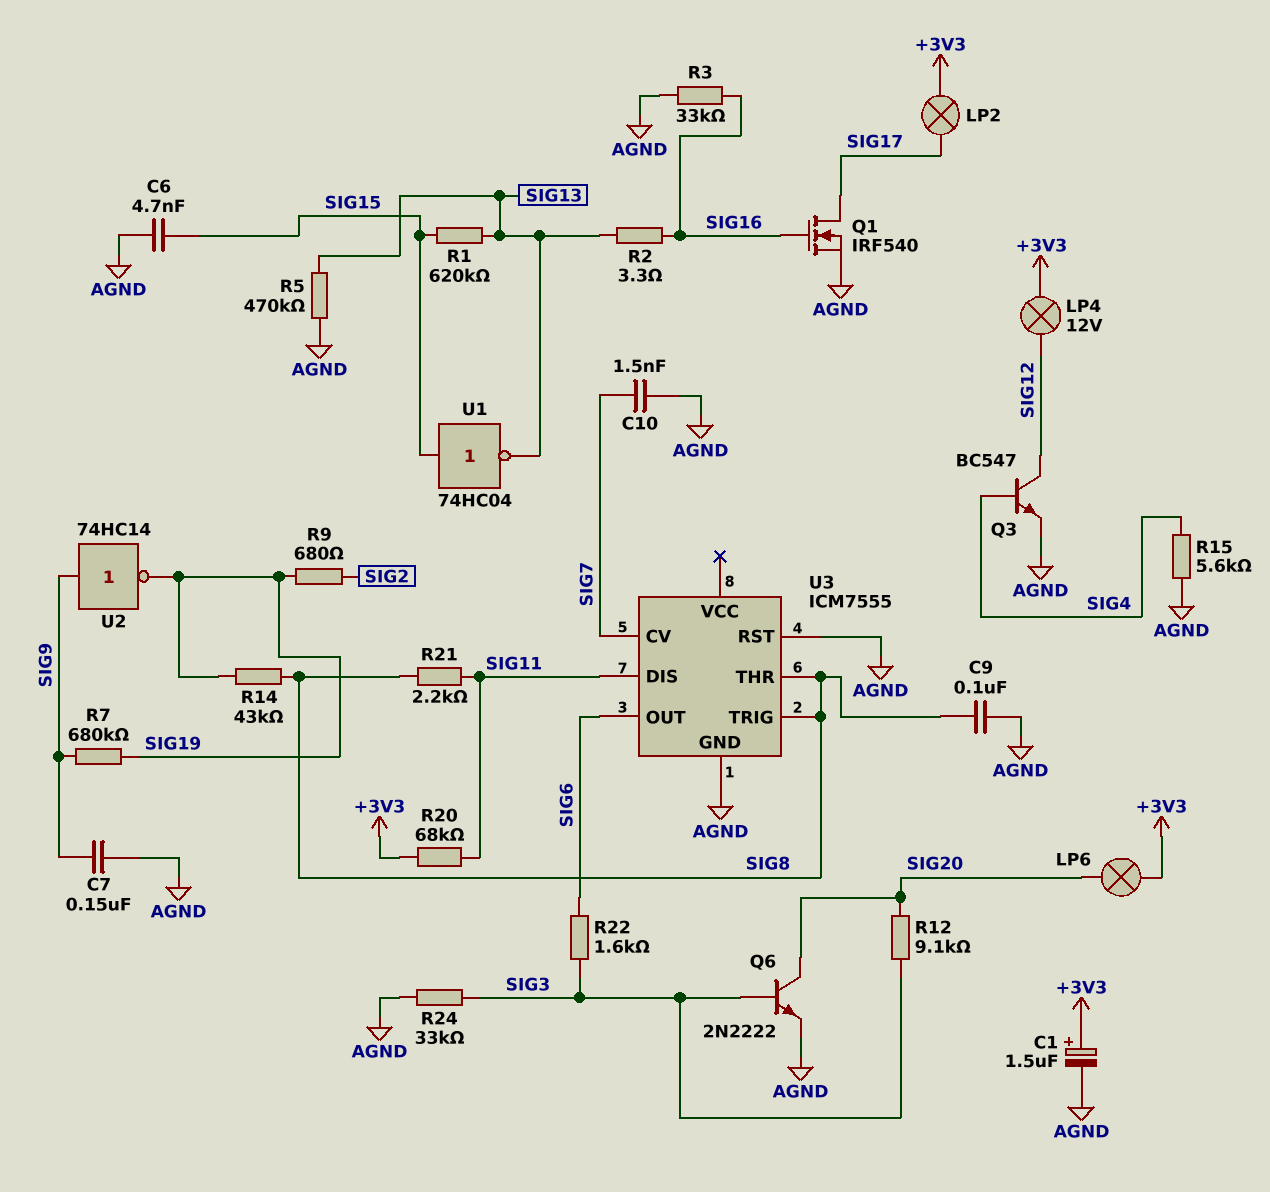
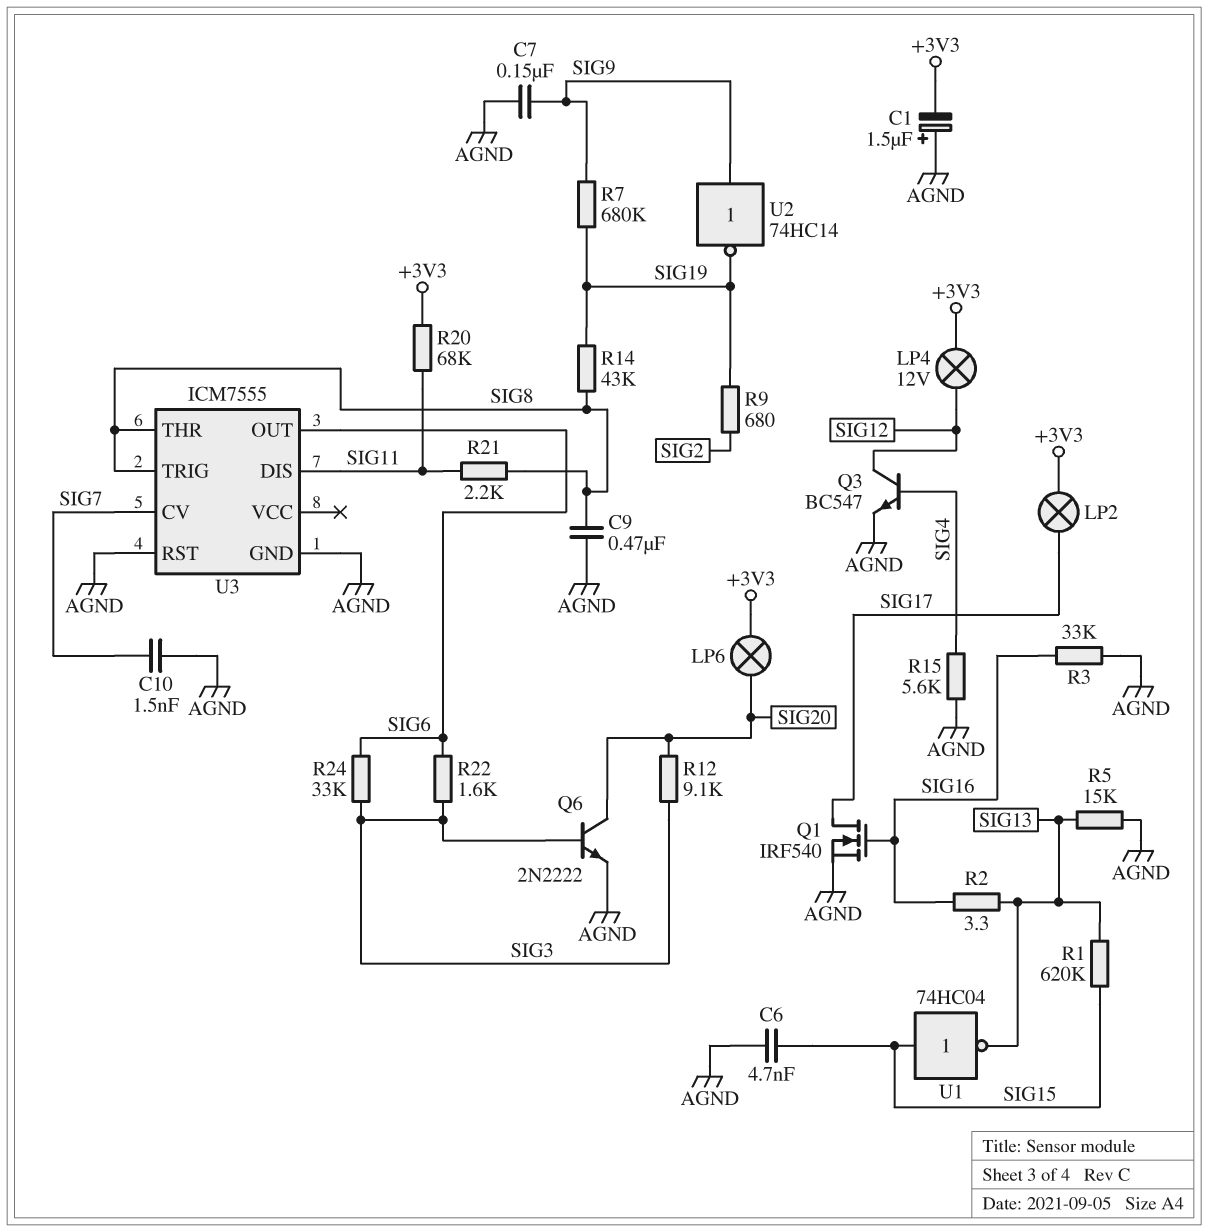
C1: 1.5uF (plus +3V3, minus AGND) -> 1.5uF (plus AGND, minus +3V3)
C9: 100nF (AGND, SIG8) -> 470nF (AGND, SIG8)
R5: 470k (AGND, SIG13) -> 15k (AGND, SIG13)
R24: 33k (AGND, SIG3) -> 33k (SIG3, SIG6)

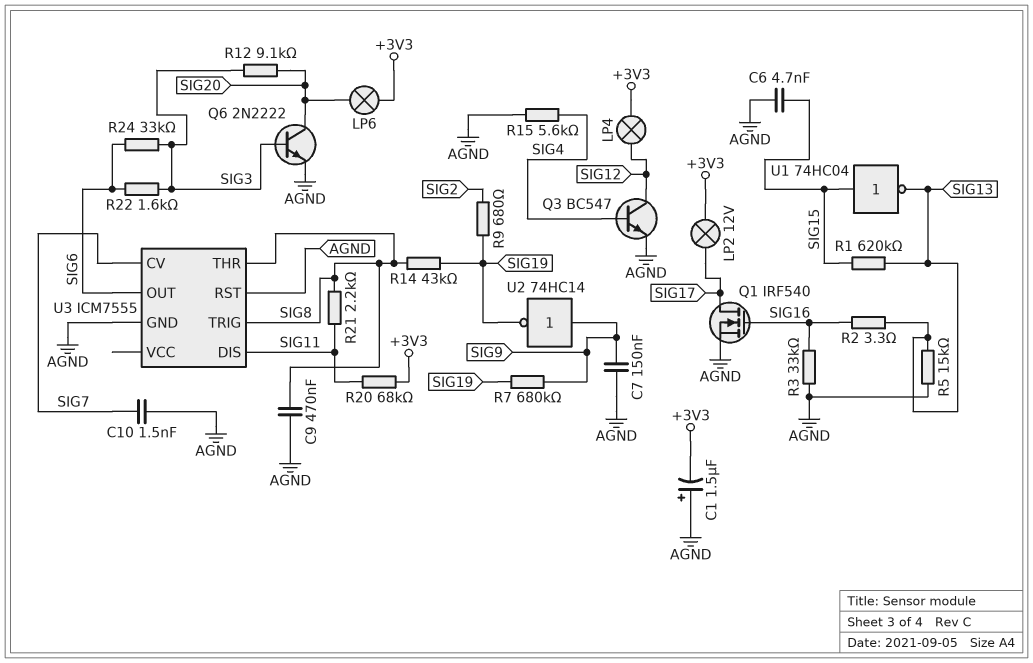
LP2: lamp (+3V3, SIG17) -> lamp 12V (+3V3, SIG17)
LP4: lamp 12V (+3V3, SIG12) -> lamp (+3V3, SIG12)

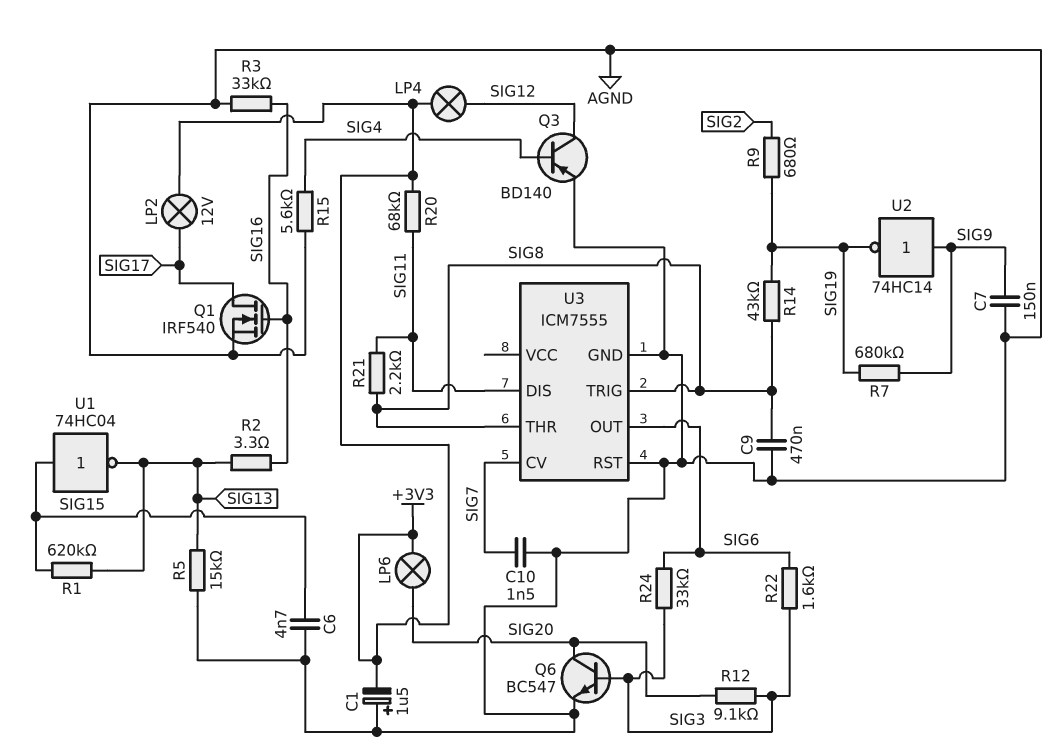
Q3: NPN BC547 (B SIG4, C SIG12, E AGND) -> PNP BD140 (B SIG4, C SIG12, E AGND)
Q6: NPN 2N2222 (B SIG3, C SIG20, E AGND) -> NPN BC547 (B SIG3, C SIG20, E AGND)

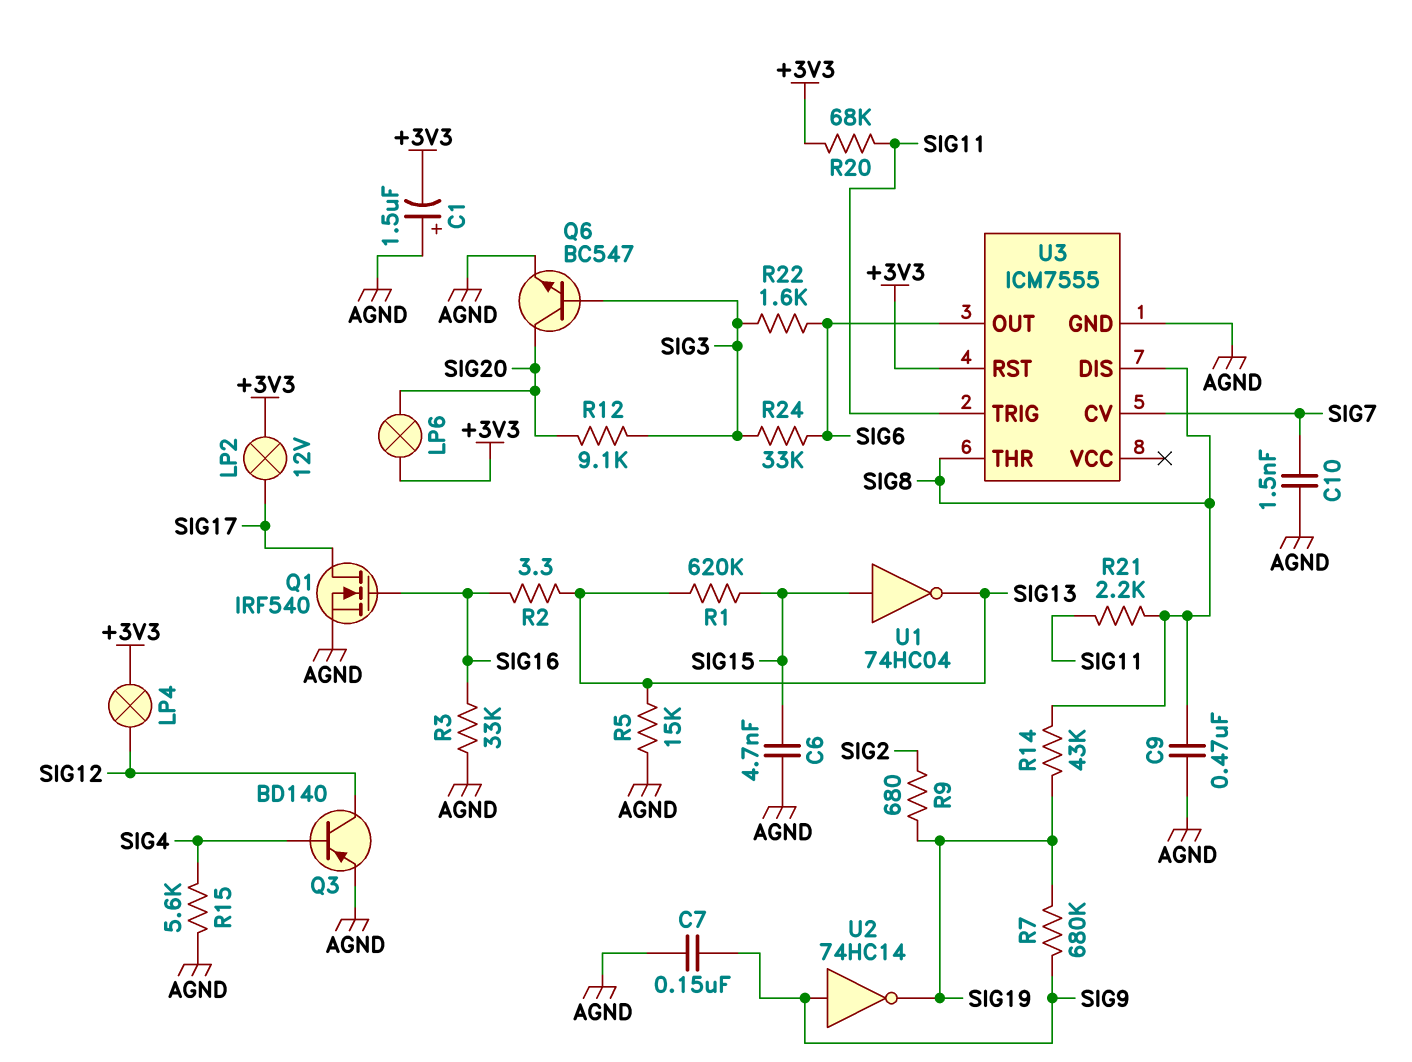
U3 pin DIS: SIG11 -> SIG8
U3 pin RST: AGND -> +3V3
U3 pin TRIG: SIG8 -> SIG11

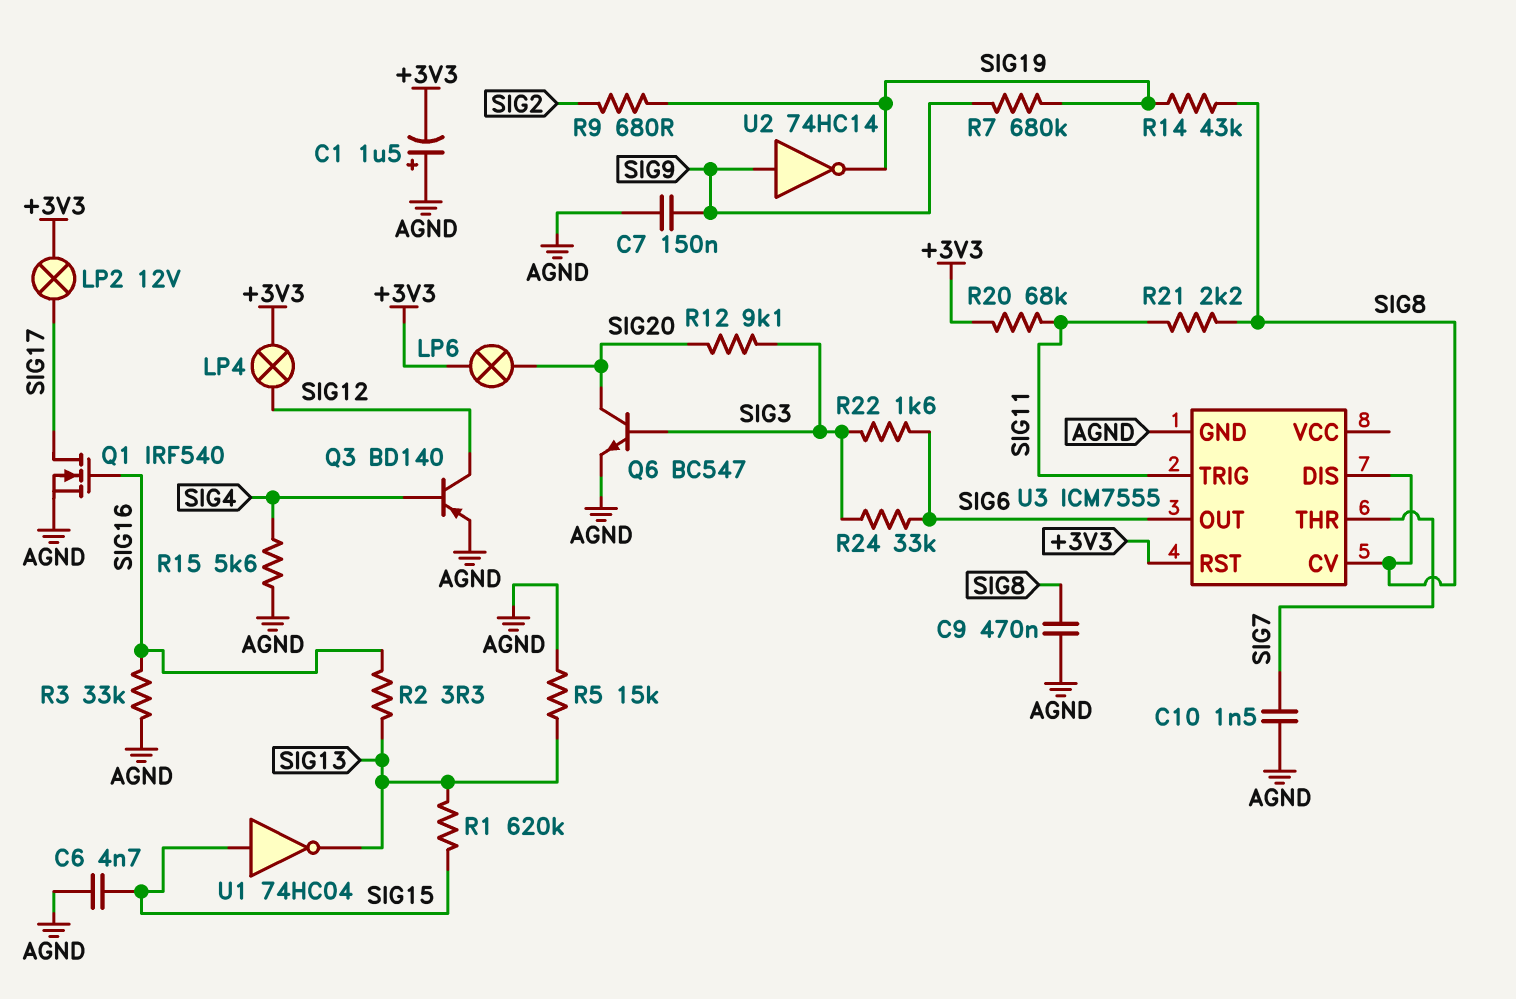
U3 pin CV: SIG7 -> SIG8
U3 pin THR: SIG8 -> SIG7

